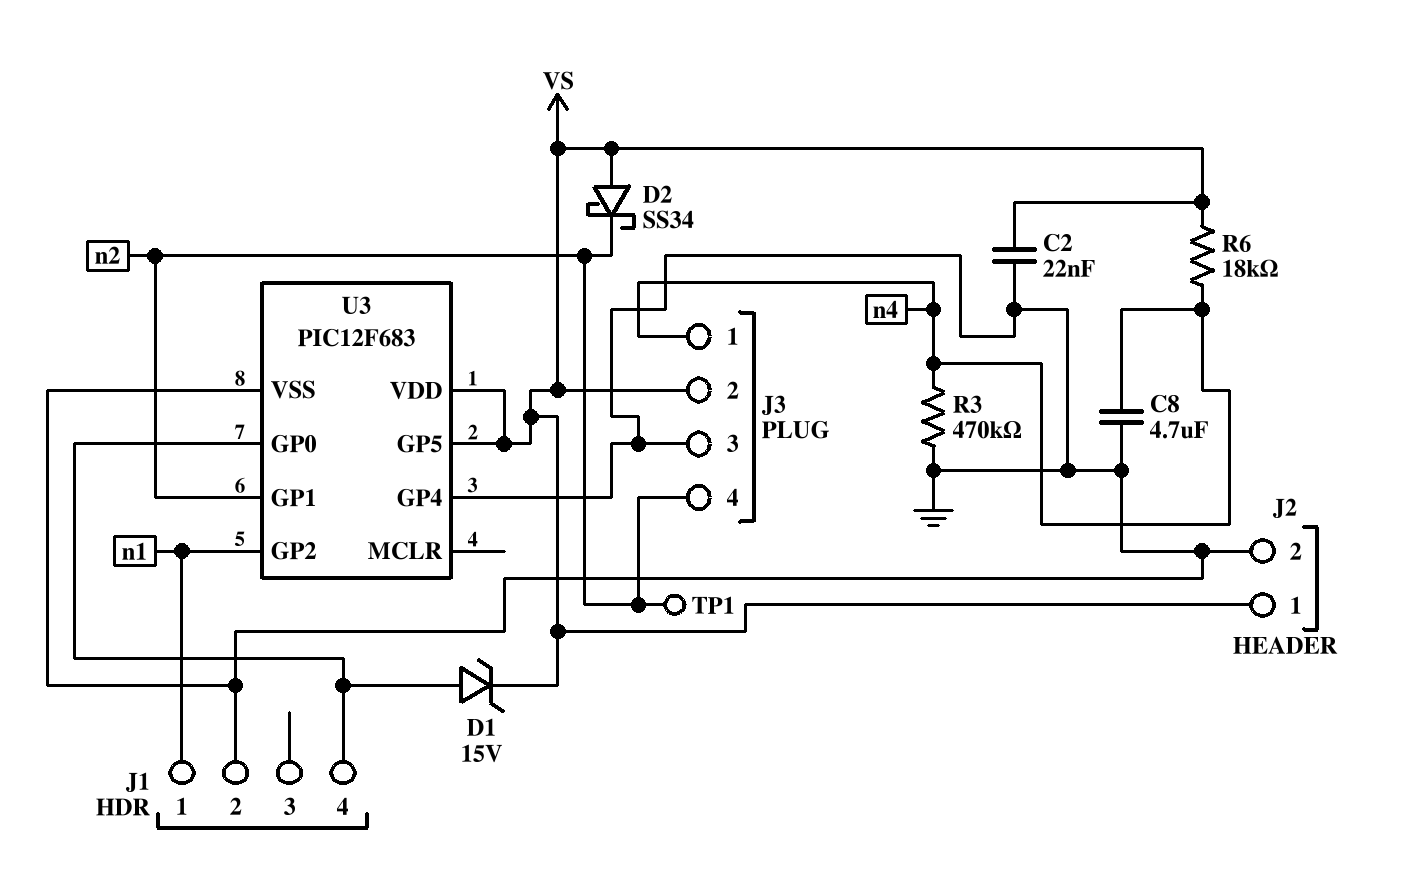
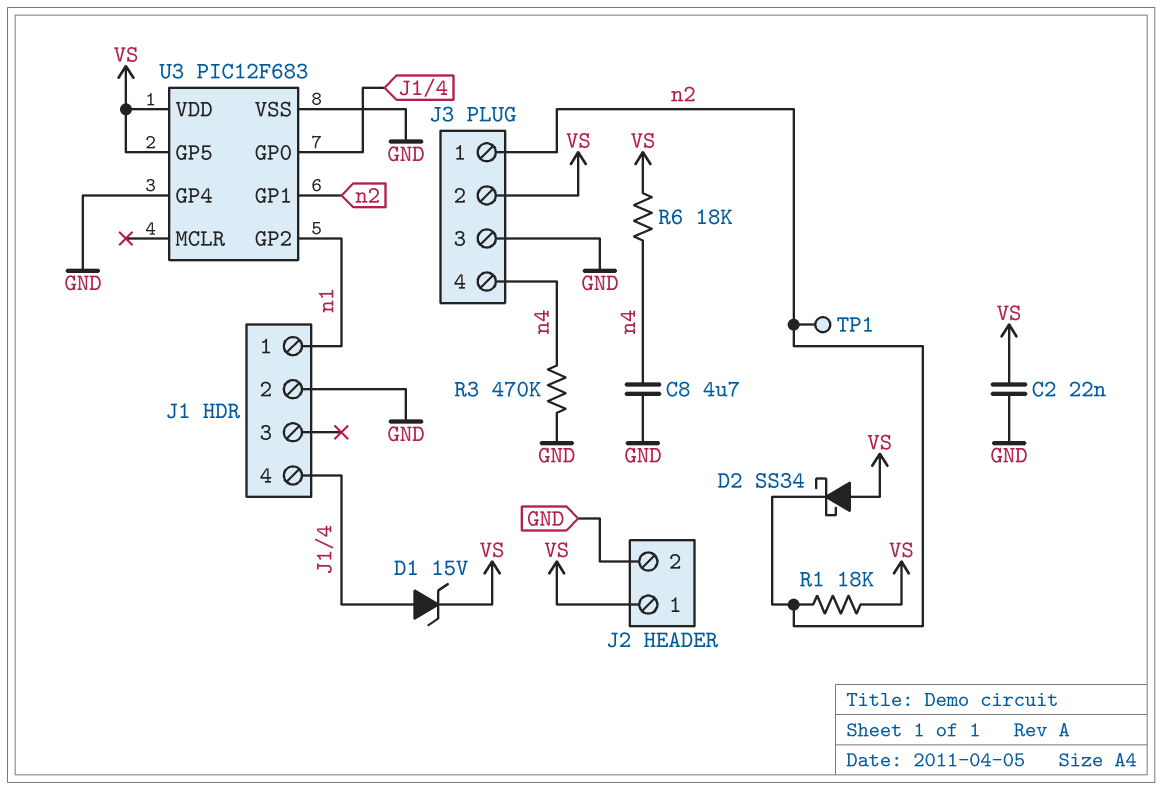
J3 pin 1: n4 -> n2
J3 pin 4: n2 -> n4
R1: none -> 18k (VS, n2)

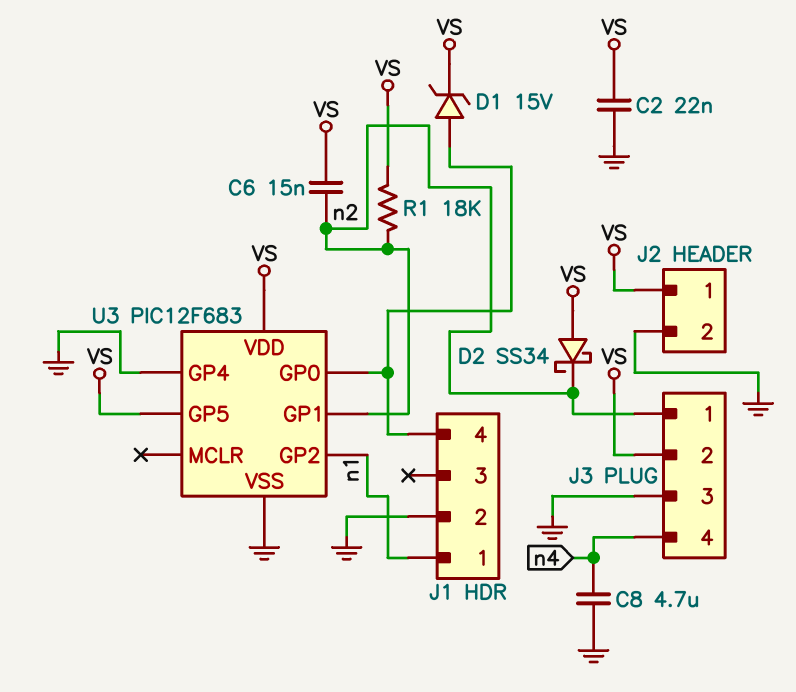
C6: none -> 15nF (VS, n2)
R3: 470k (GND, n4) -> none
R6: 18k (VS, n4) -> none
TP1: test point (n2) -> none

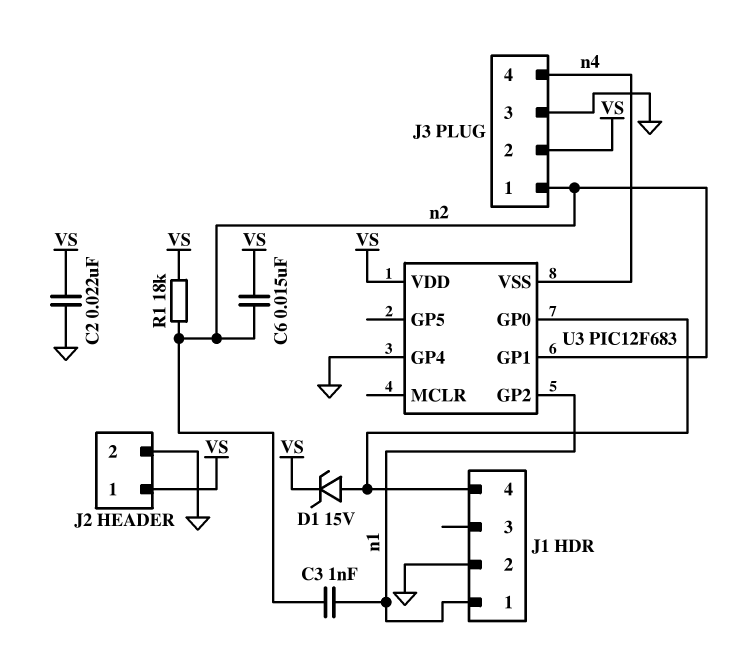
C3: none -> 1nF (n1, n2)
C8: 4.7uF (GND, n4) -> none
D2: schottky SS34 (A VS, K n2) -> none
U3 pin GP5: VS -> none
U3 pin VSS: GND -> n4

